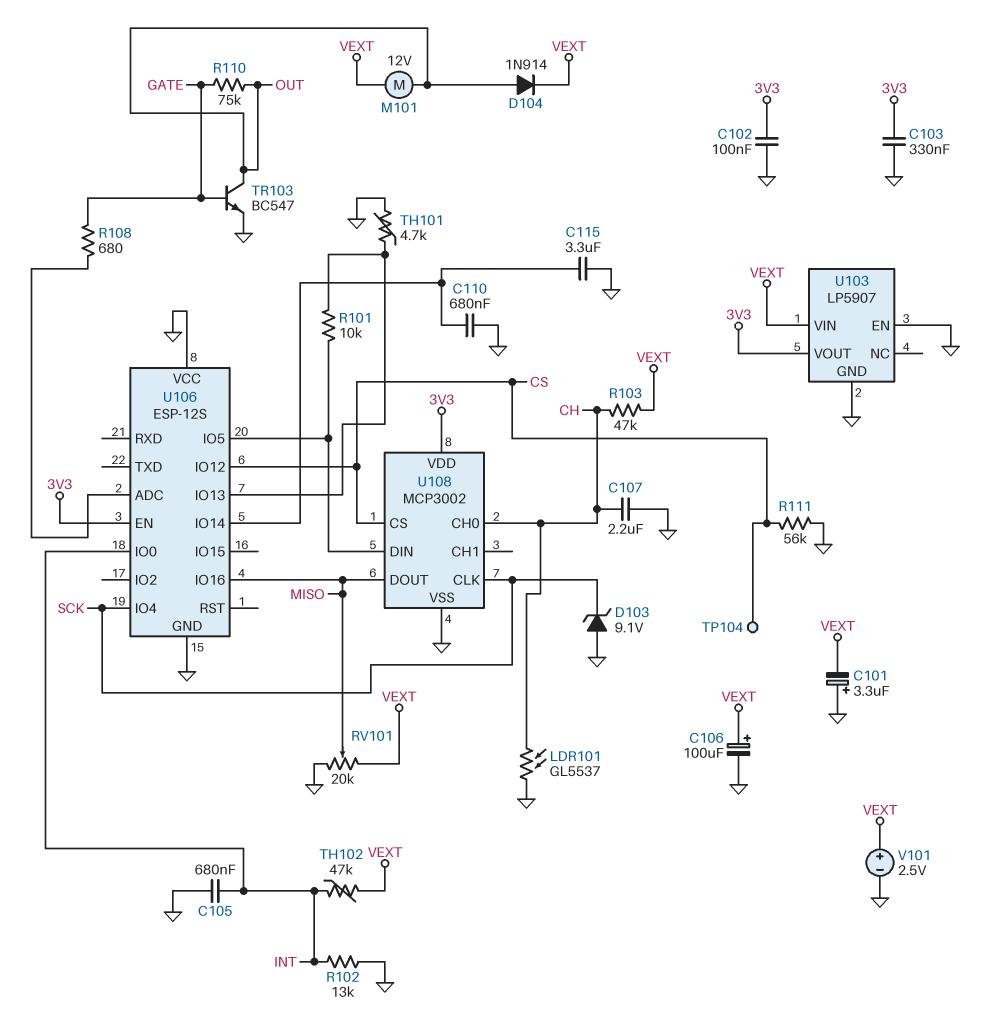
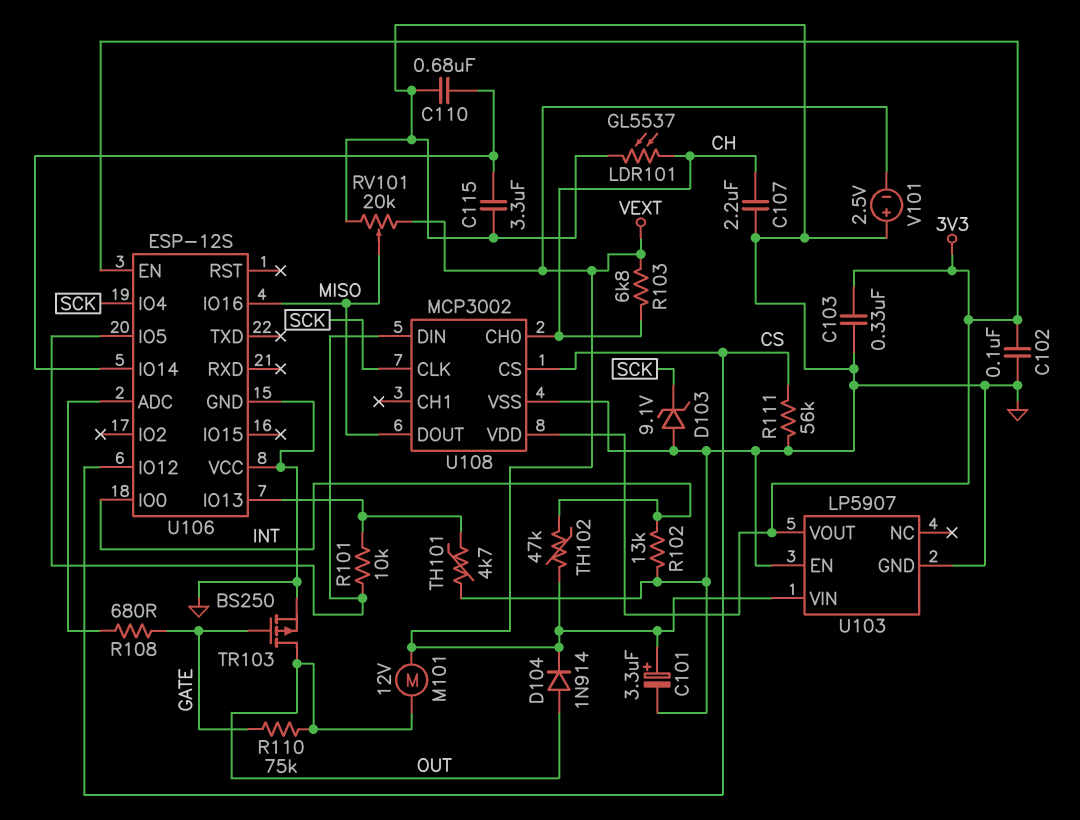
C101: 3.3uF (plus GND, minus VEXT) -> 3.3uF (plus VEXT, minus GND)
C105: 680nF (GND, INT) -> none
C106: 100uF (plus VEXT, minus GND) -> none
R103: 47k (CH, VEXT) -> 6.8k (CH, VEXT)
TP104: test point (CS) -> none
TR103: NPN BC547 (B GATE, C OUT, E GND) -> PMOS BS250 (G GATE, D OUT, S GND)
V101: 2.5V (plus VEXT, minus GND) -> 2.5V (plus GND, minus VEXT)

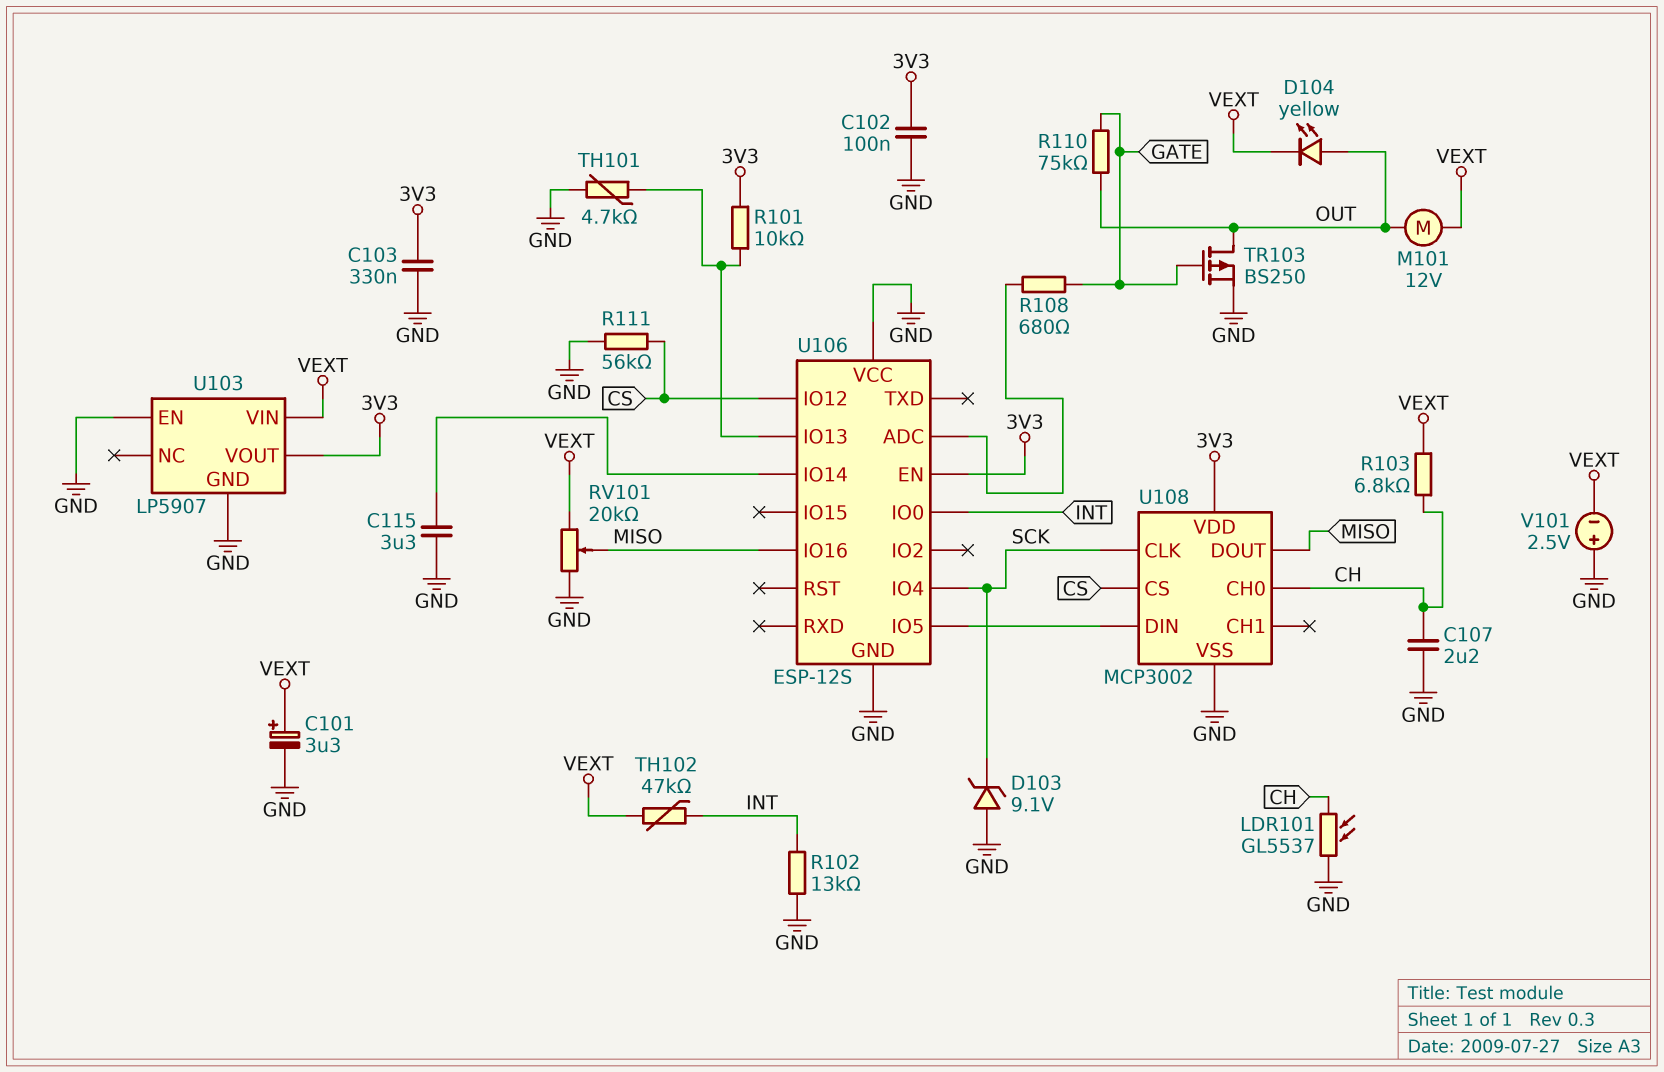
C110: 680nF (GND, U106/IO14) -> none
D104: diode 1N914 (A OUT, K VEXT) -> LED yellow (A OUT, K VEXT)
R101: 10k (U106/IO5, U106/IO13) -> 10k (3V3, U106/IO13)

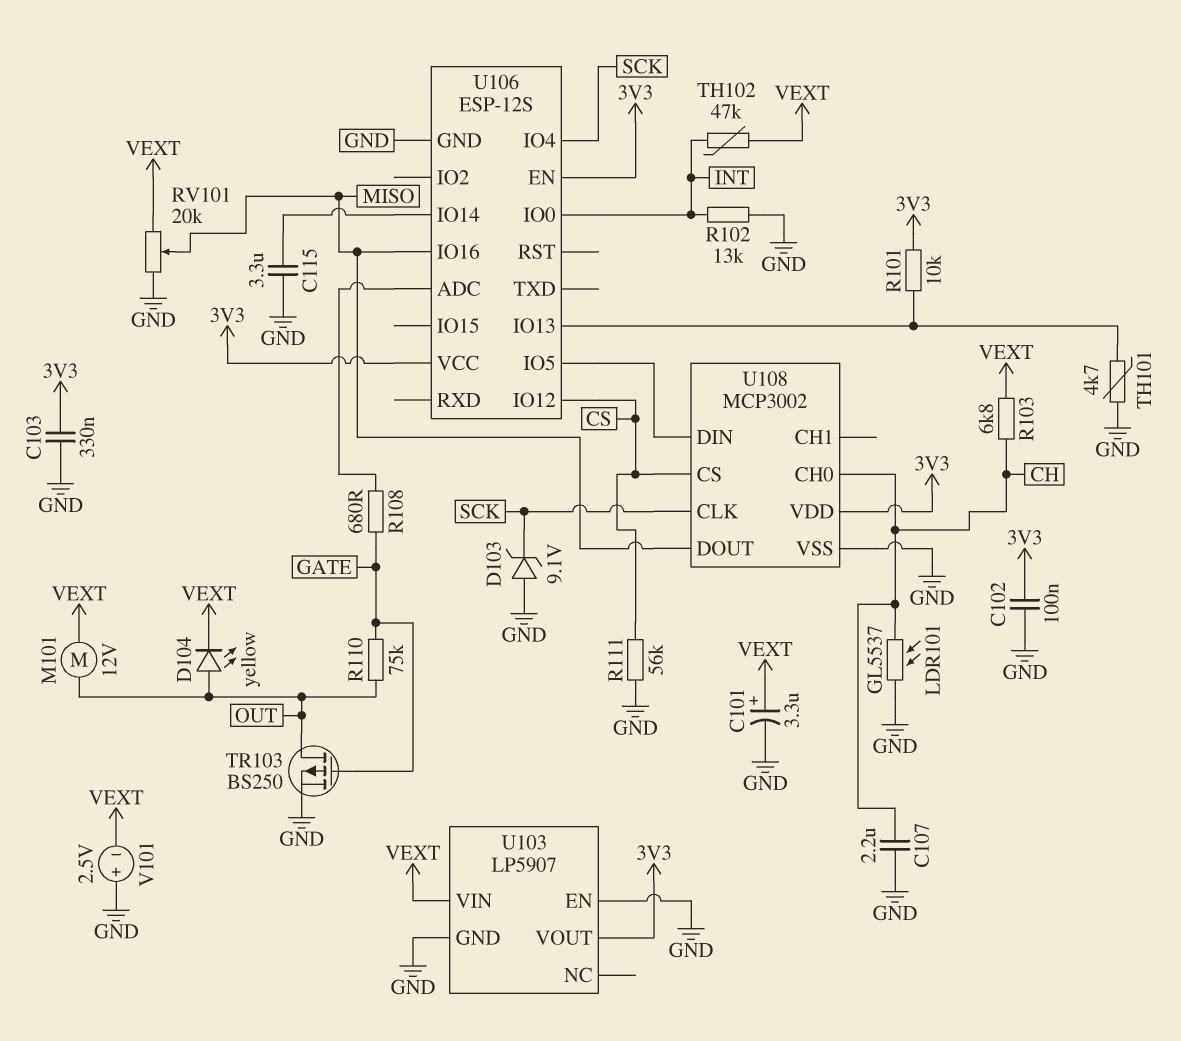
U106 pin VCC: GND -> 3V3

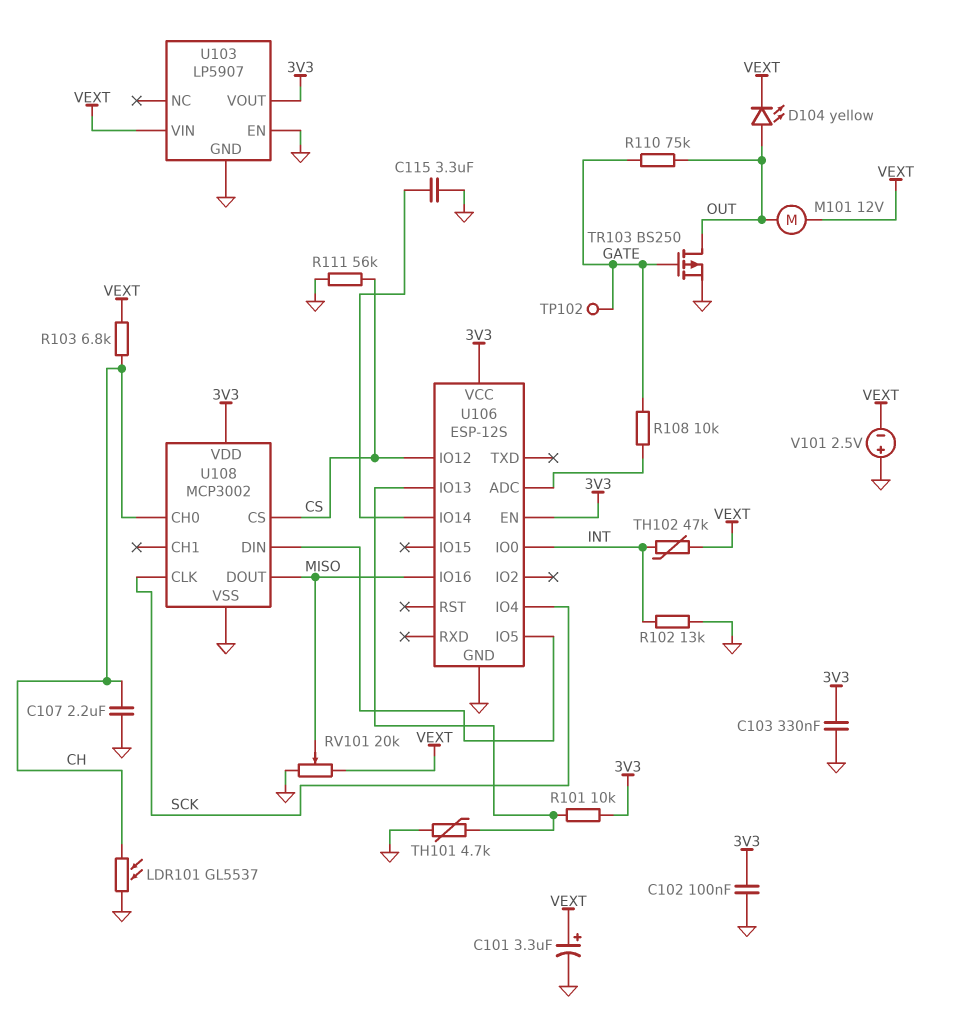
D103: zener 9.1V (A GND, K SCK) -> none
R108: 680 (GATE, U106/ADC) -> 10k (GATE, U106/ADC)
TP102: none -> test point (GATE)

